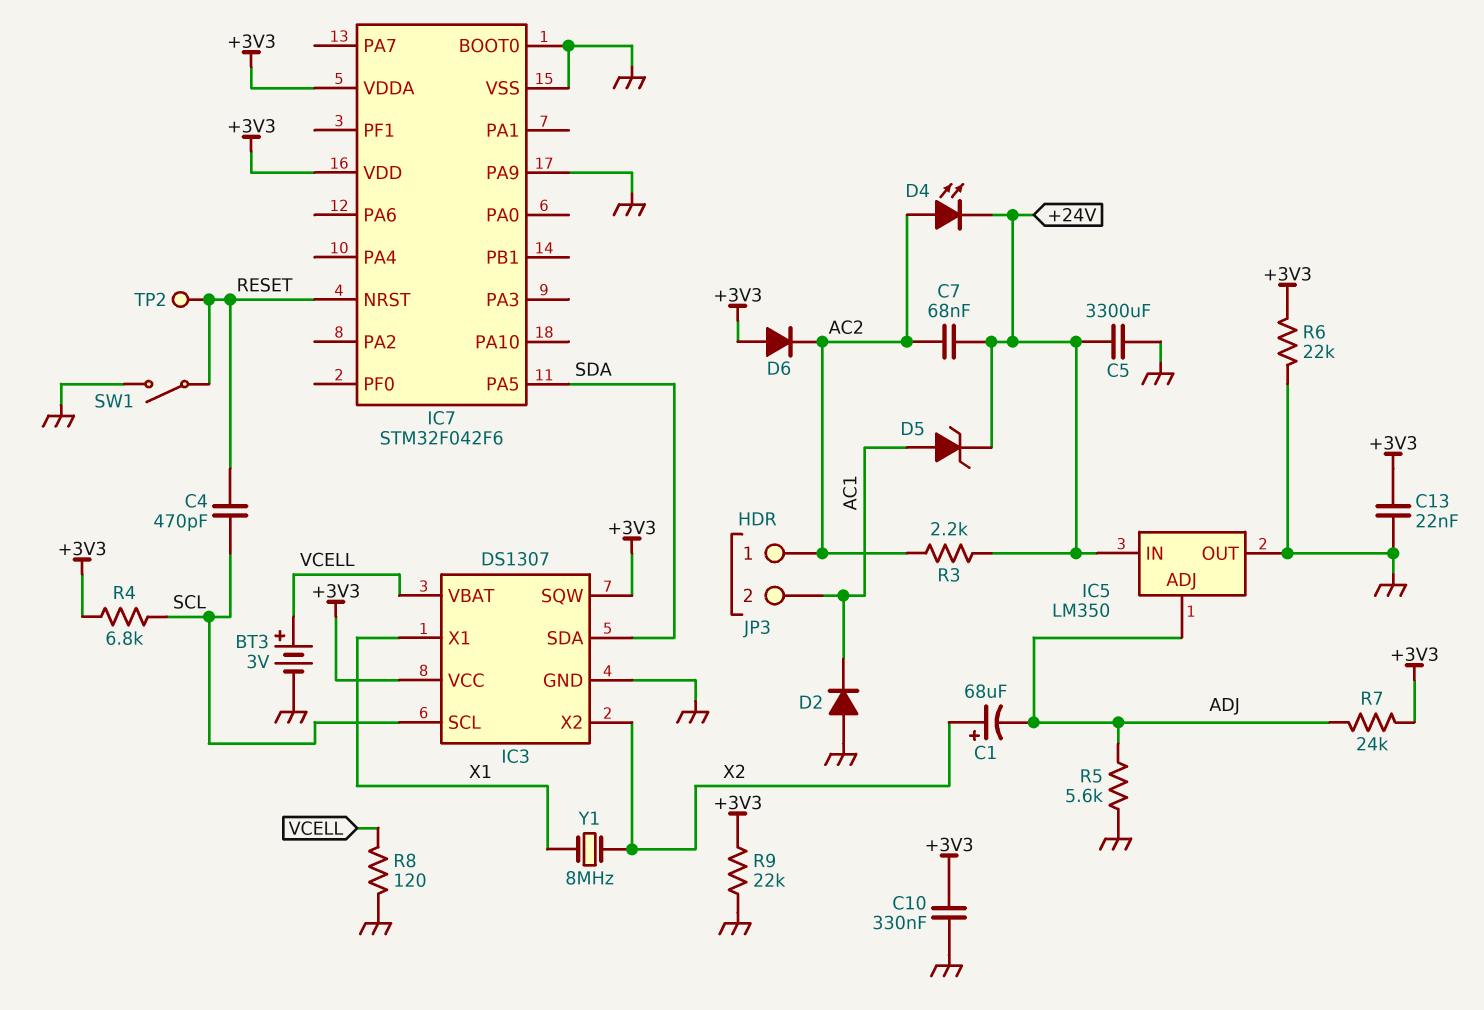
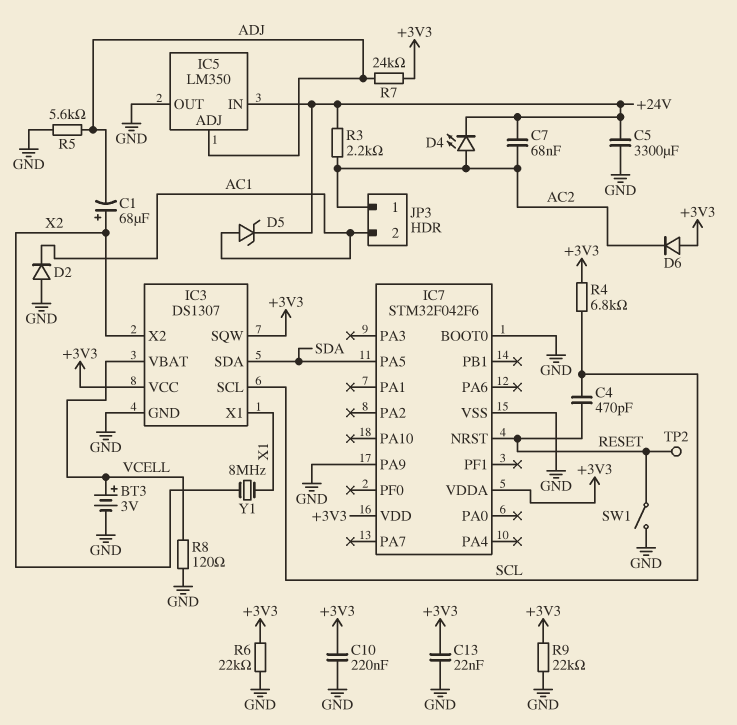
C10: 330nF (+3V3, GND) -> 220nF (+3V3, GND)

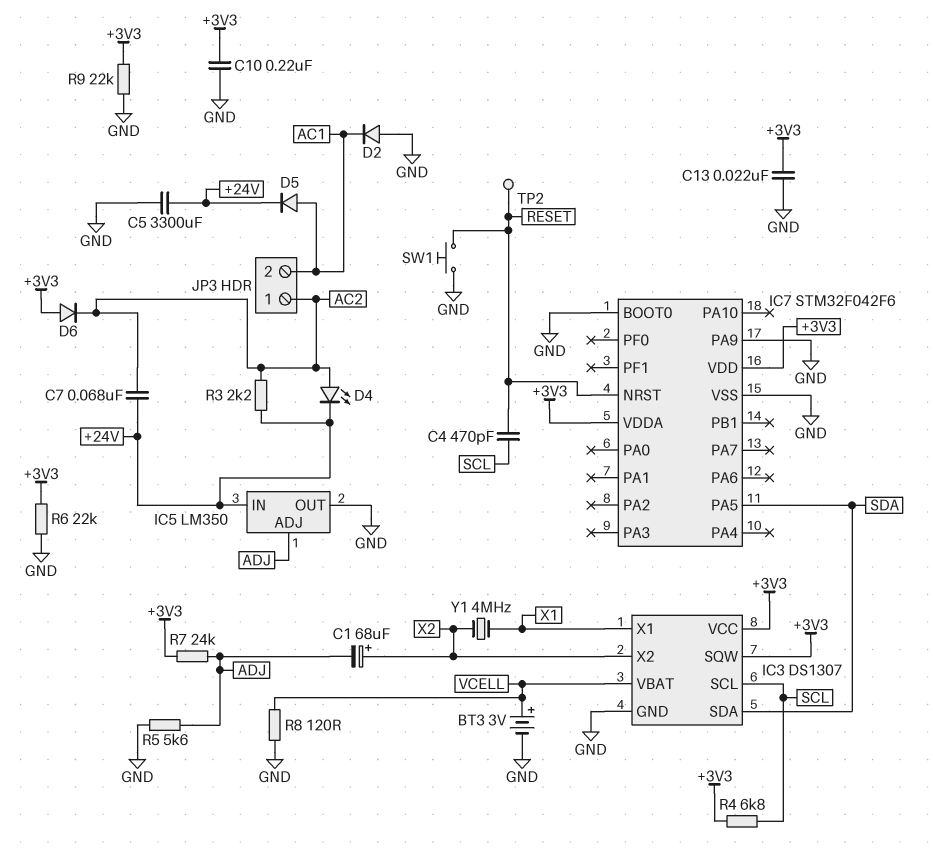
D5: zener (A AC1, K +24V) -> diode (A AC1, K +24V)
SW1: switch (GND, RESET) -> button (GND, RESET)
Y1: 8MHz (X1, X2) -> 4MHz (X1, X2)

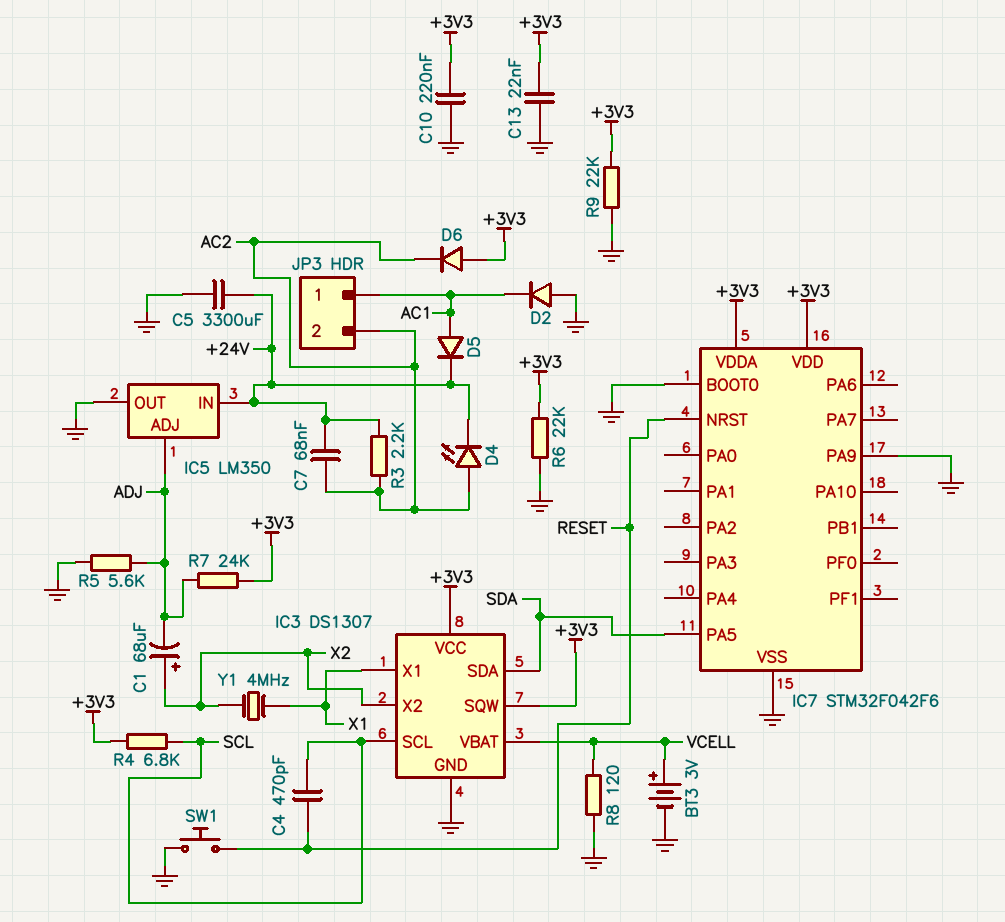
JP3 pin 1: AC2 -> AC1
JP3 pin 2: AC1 -> AC2
TP2: test point (RESET) -> none

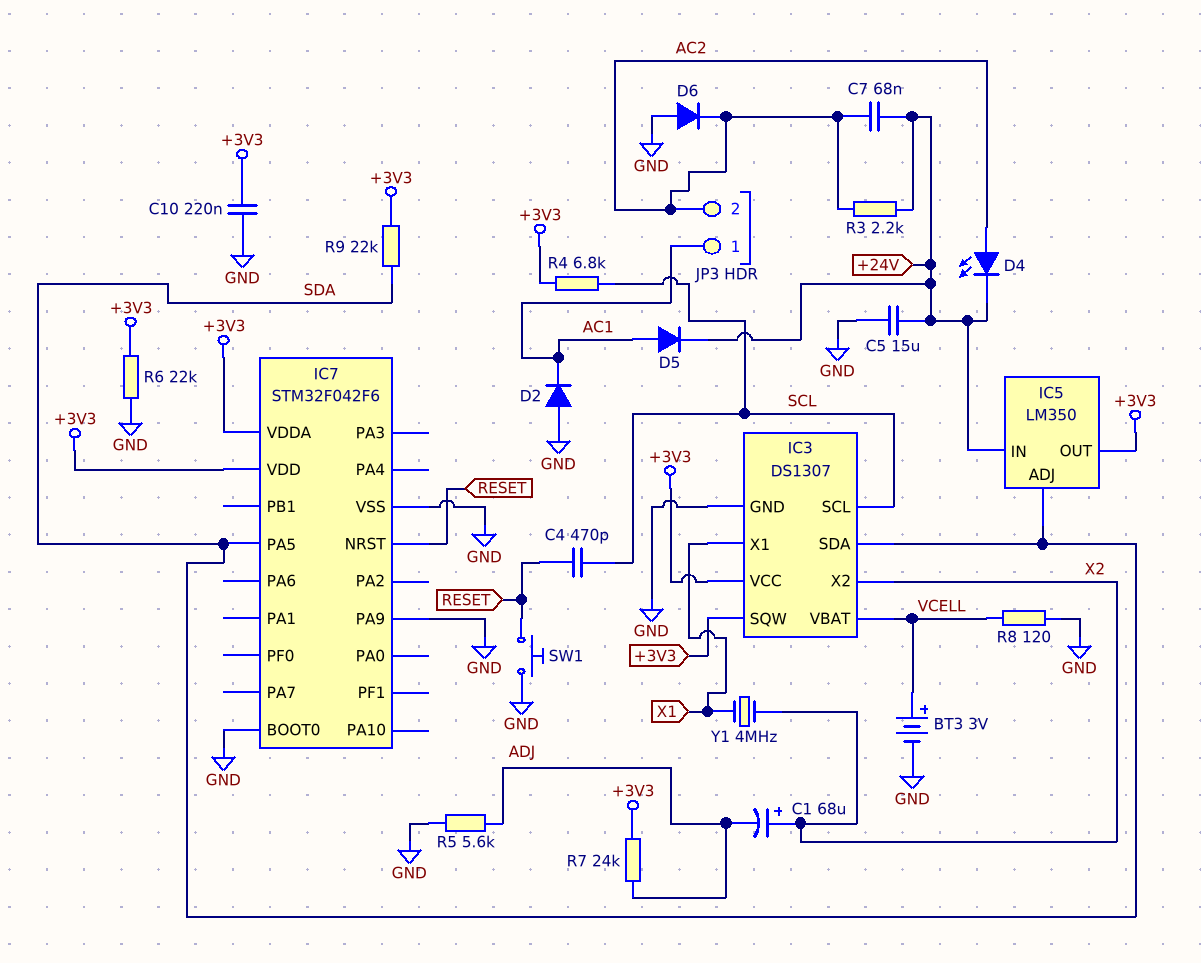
C5: 3300uF (+24V, GND) -> 15uF (+24V, GND)
C13: 22nF (+3V3, GND) -> none
D6: diode (A +3V3, K AC2) -> diode (A GND, K AC2)
IC5 pin ADJ: ADJ -> SDA
IC5 pin OUT: GND -> +3V3
R9: 22k (+3V3, GND) -> 22k (+3V3, SDA)

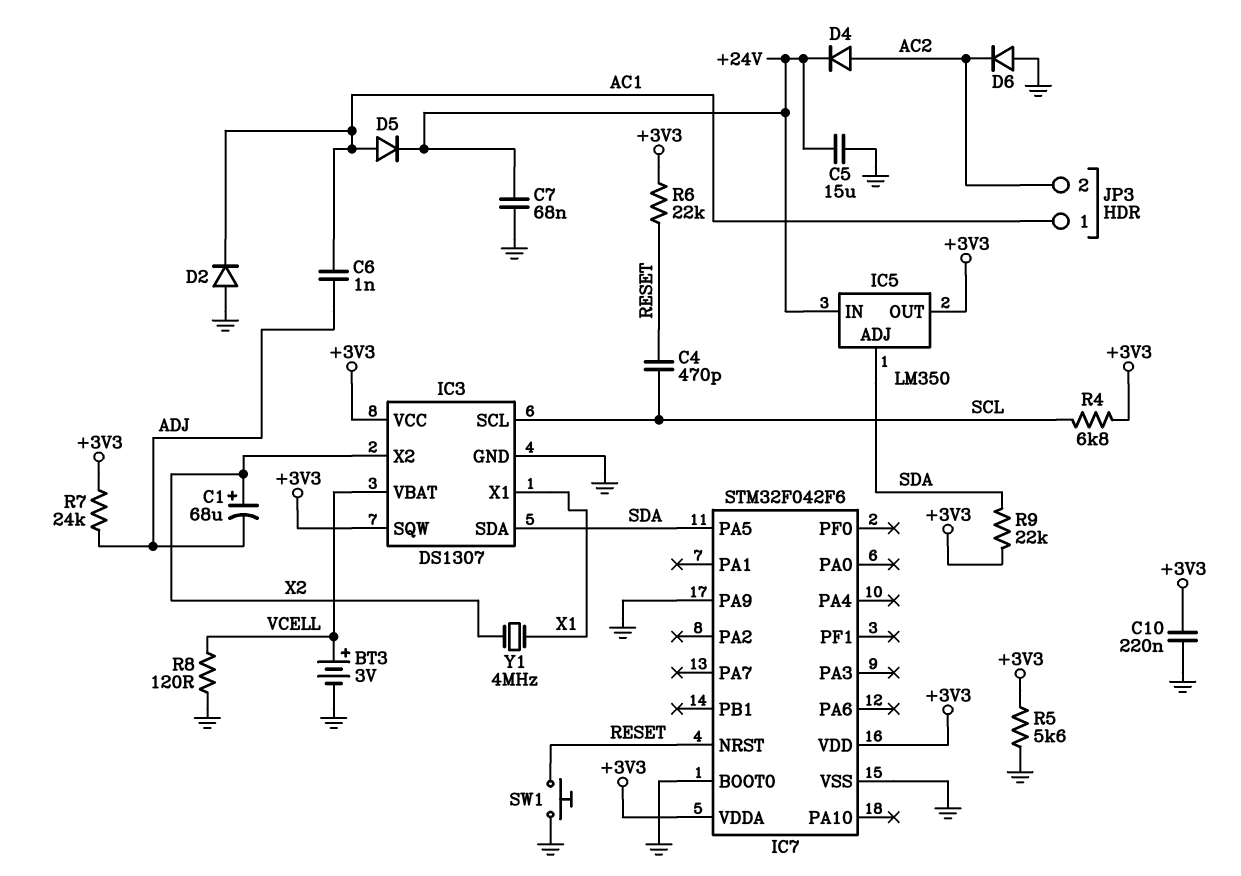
C6: none -> 1nF (AC1, ADJ)
C7: 68nF (+24V, AC2) -> 68nF (+24V, GND)
D4: LED (A AC2, K +24V) -> diode (A AC2, K +24V)
R3: 2.2k (+24V, AC2) -> none
R5: 5.6k (ADJ, GND) -> 5.6k (+3V3, GND)
R6: 22k (+3V3, GND) -> 22k (+3V3, RESET)

